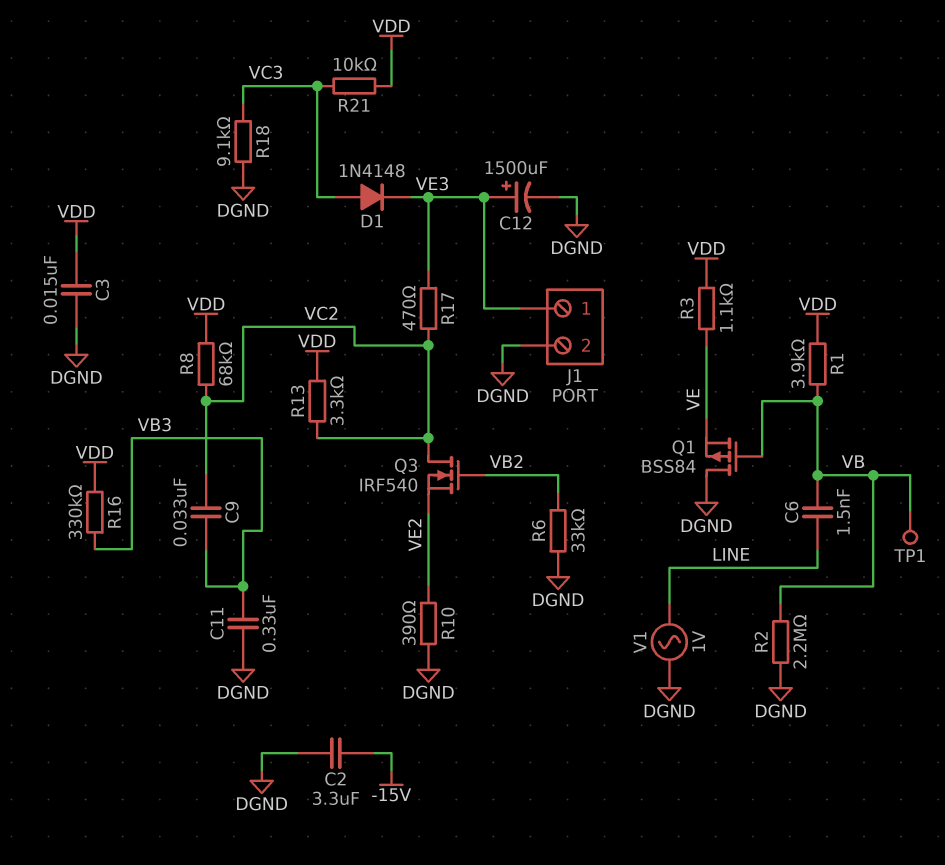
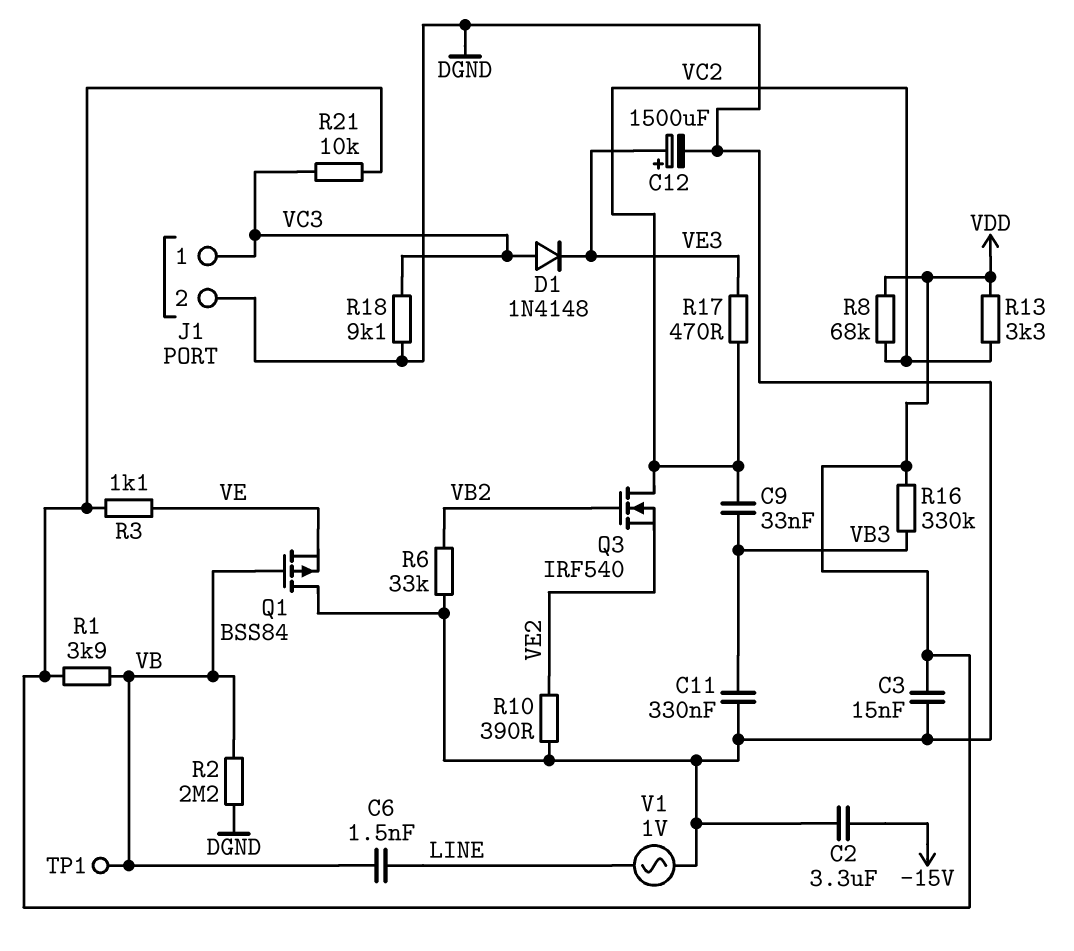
J1 pin 1: VE3 -> VC3

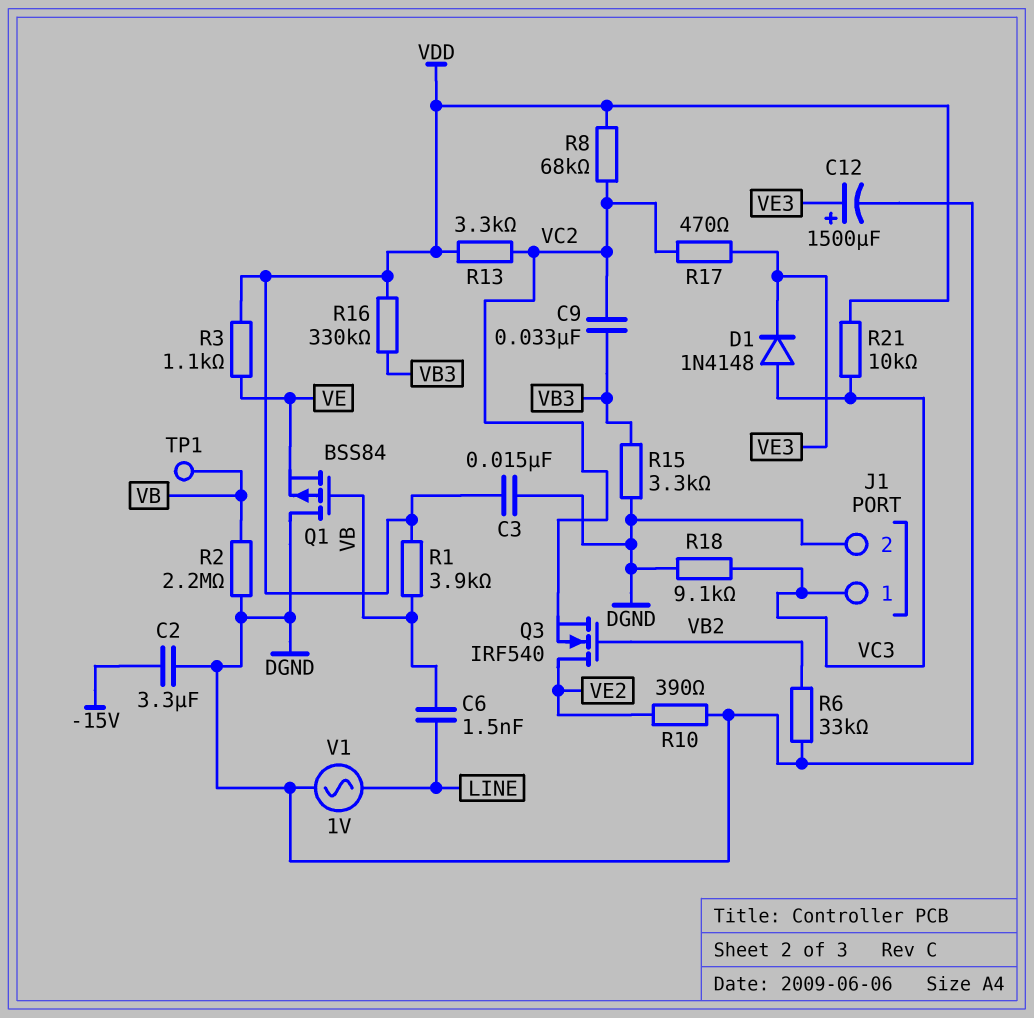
C11: 330nF (DGND, VB3) -> none
Q3: NMOS IRF540 (G VB2, D VC2, S VE2) -> NMOS IRF540 (G VB2, D VE2, S VC2)
R15: none -> 3.3k (DGND, VB3)

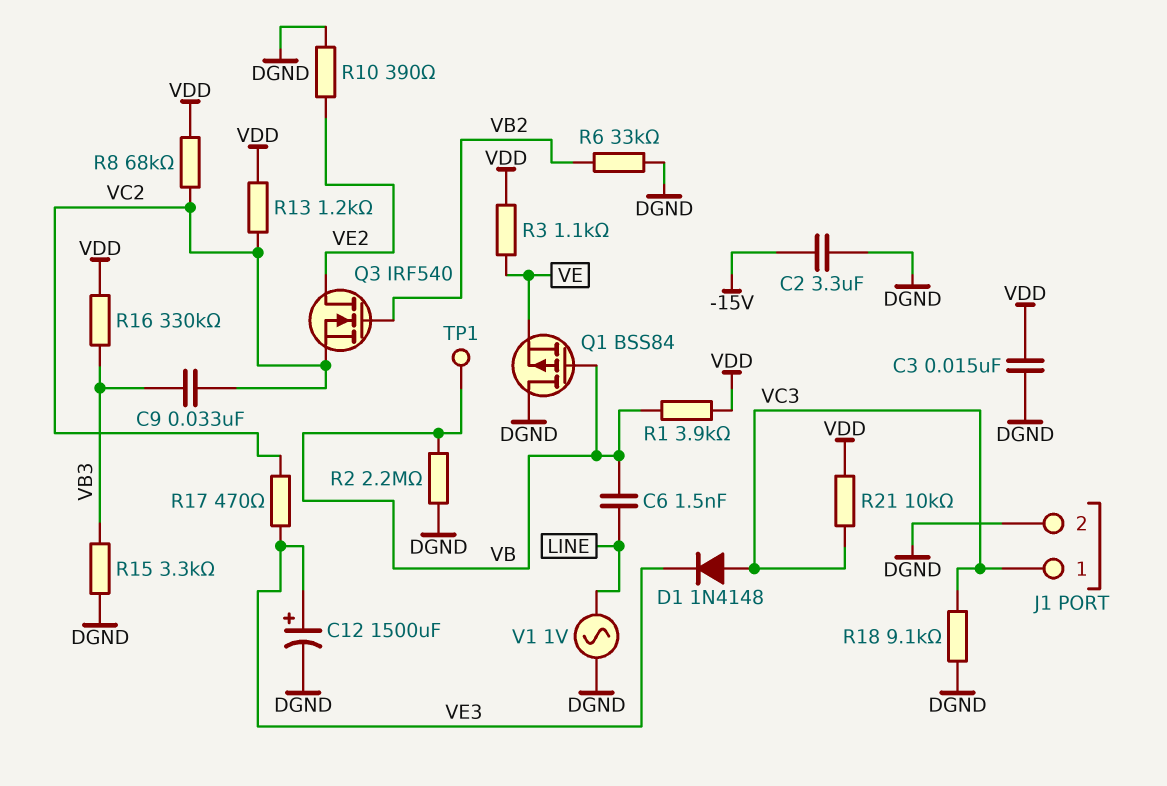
R13: 3.3k (VC2, VDD) -> 1.2k (VC2, VDD)

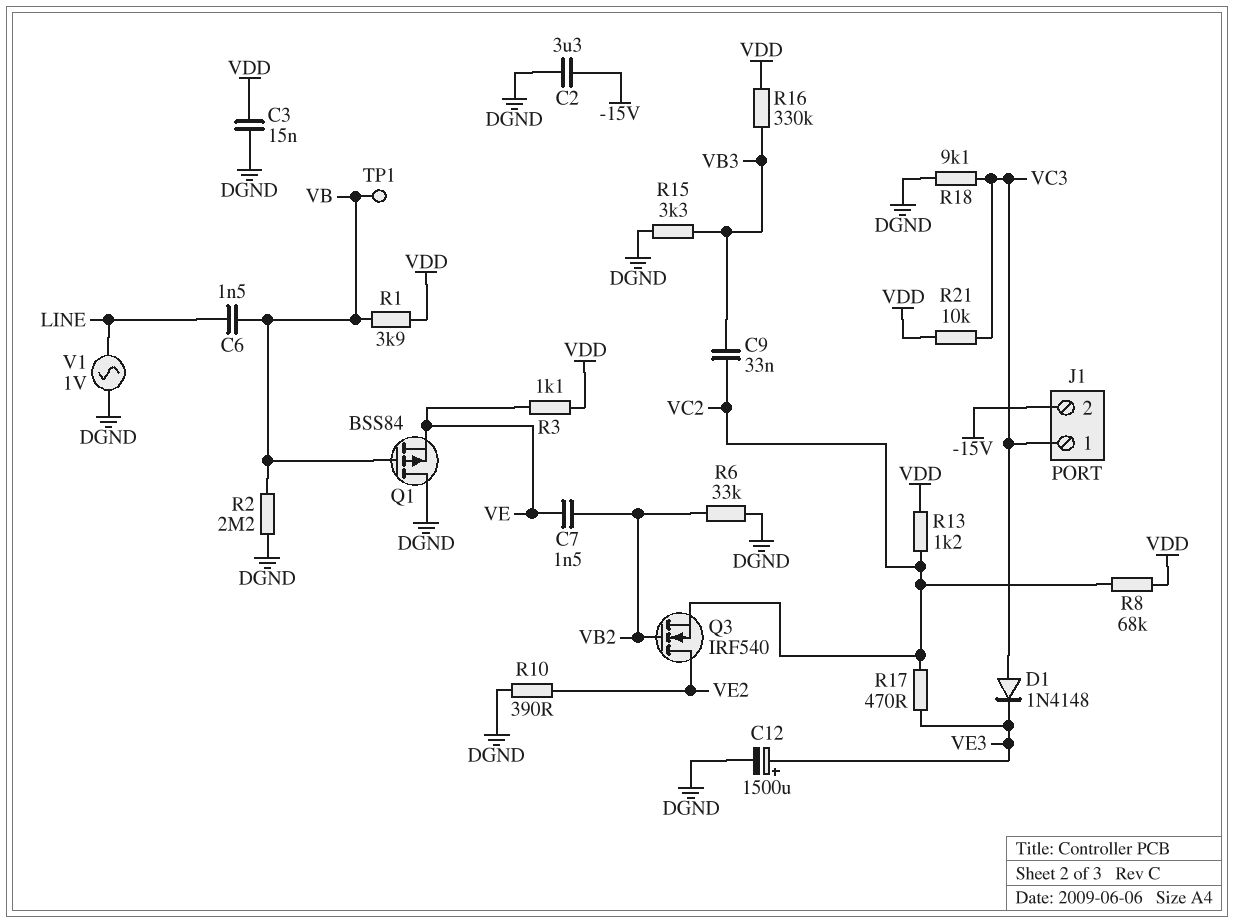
C7: none -> 1.5nF (VB2, VE)
J1 pin 2: DGND -> -15V

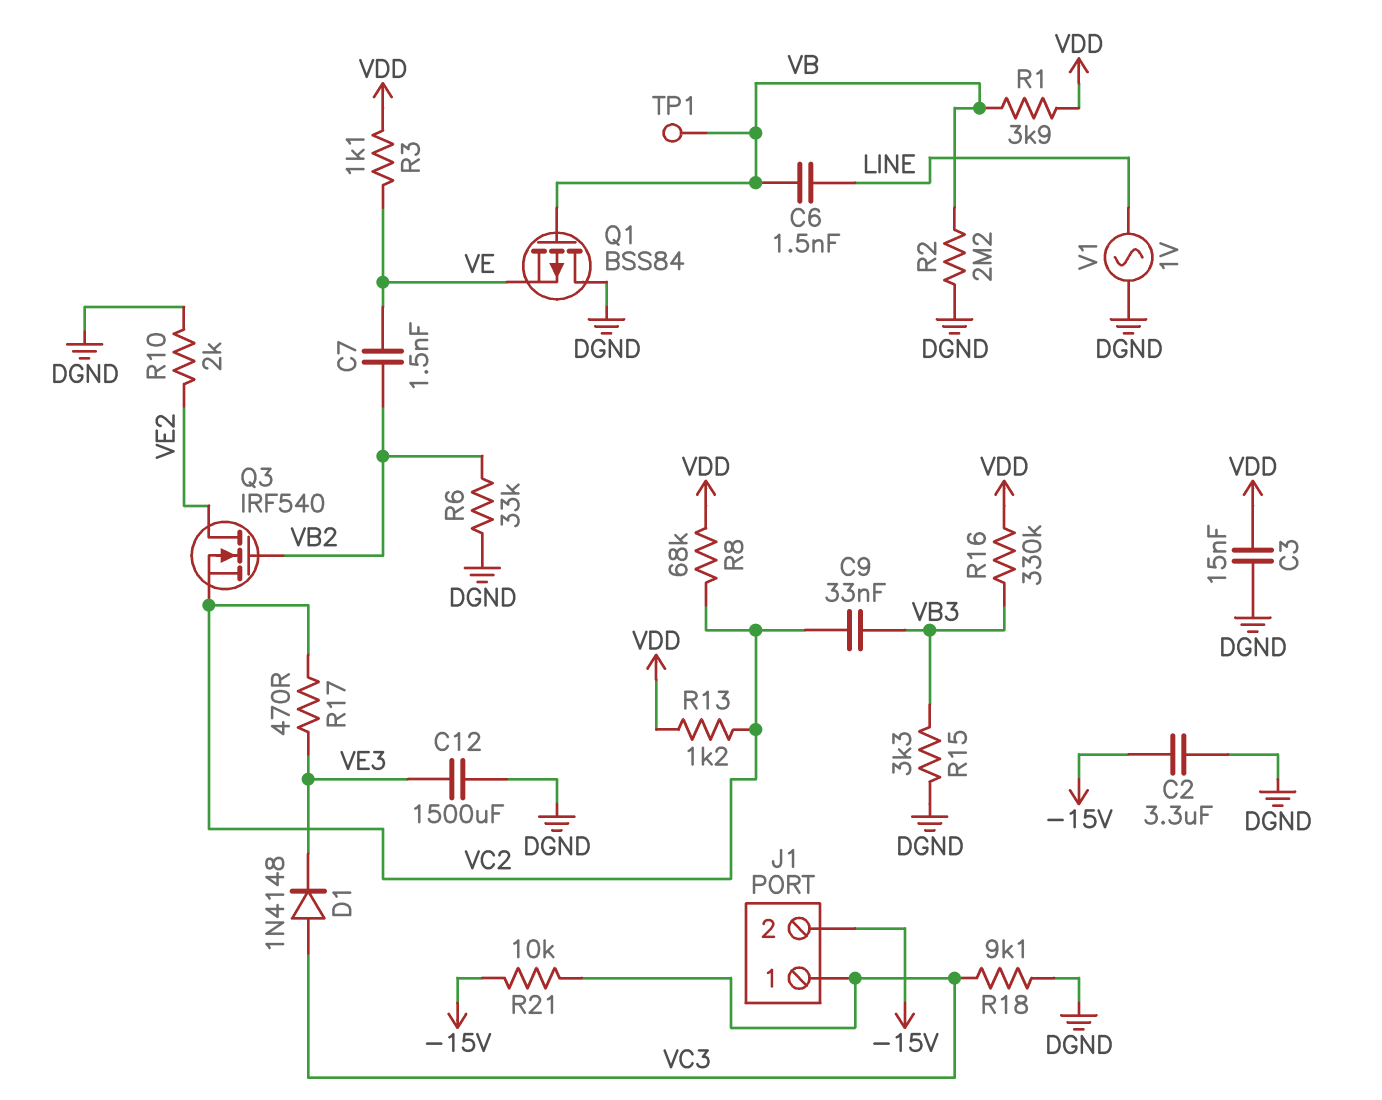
C12: 1500uF (plus VE3, minus DGND) -> 1500uF (DGND, VE3)
R10: 390 (DGND, VE2) -> 2k (DGND, VE2)
R21: 10k (VC3, VDD) -> 10k (-15V, VC3)

